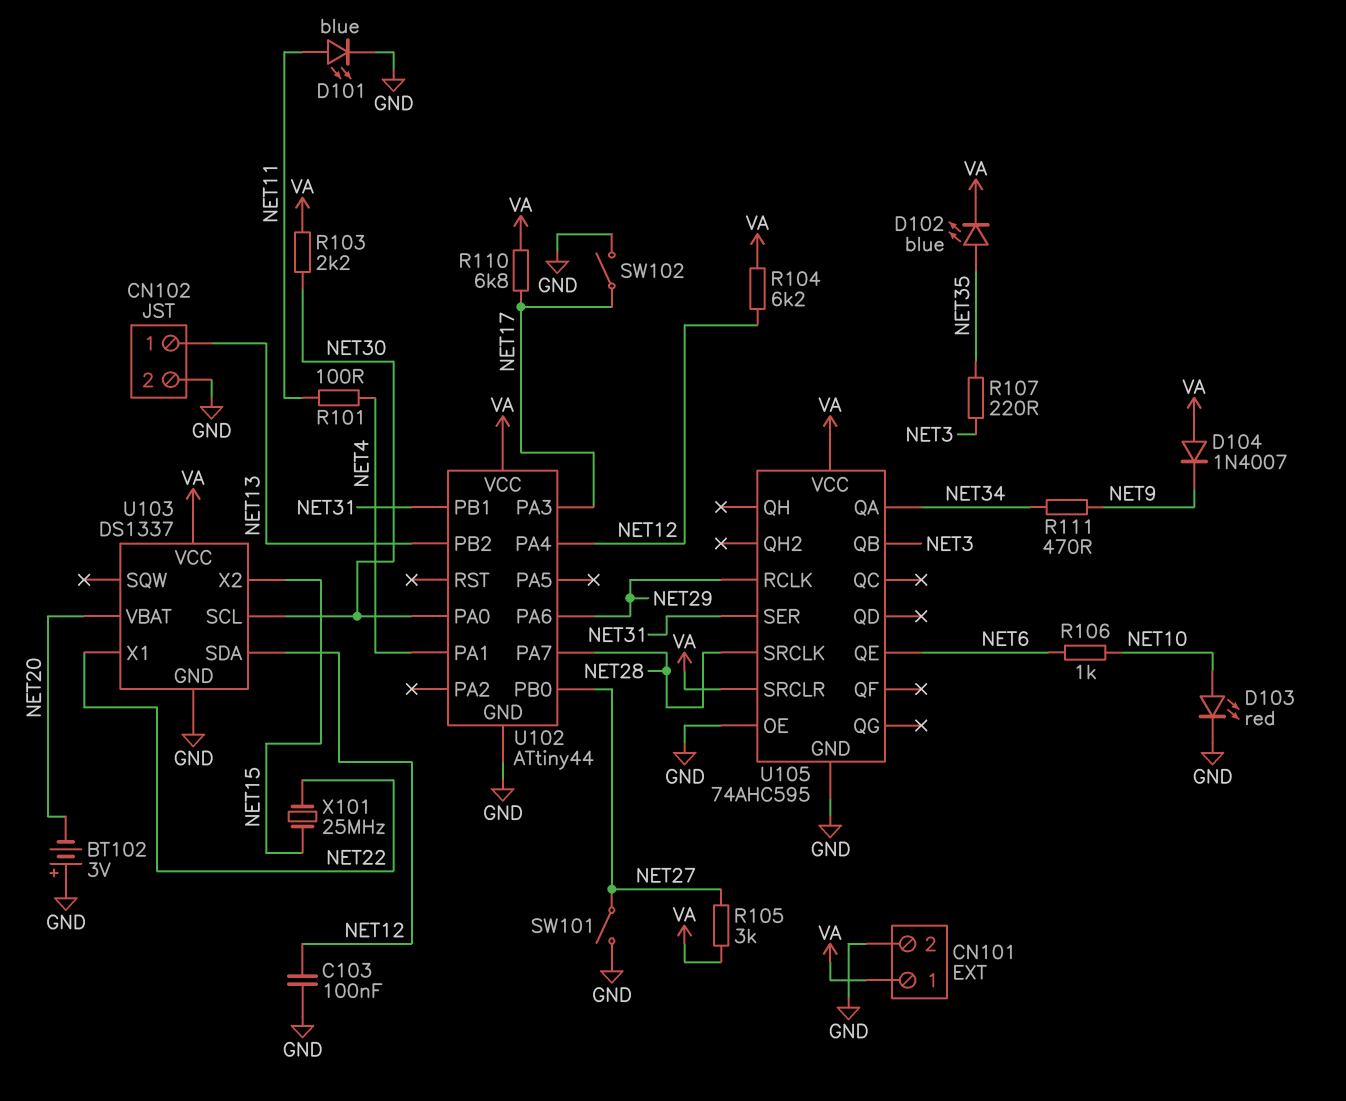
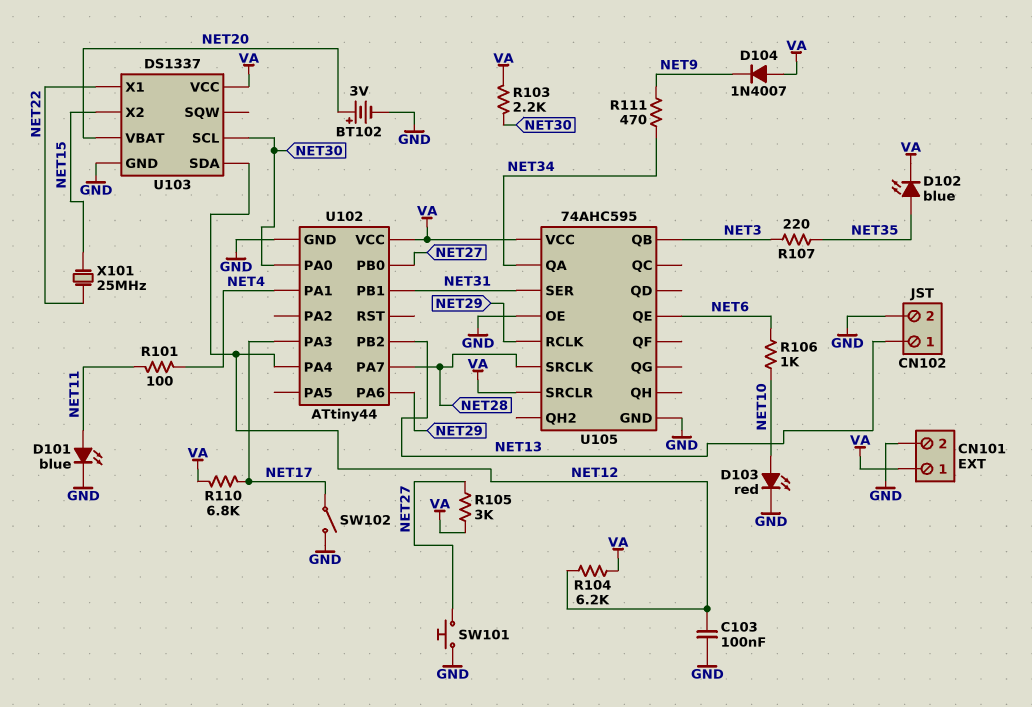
BT102: 3V (plus GND, minus NET20) -> 3V (plus NET20, minus GND)
SW101: switch (GND, NET27) -> button (GND, NET27)

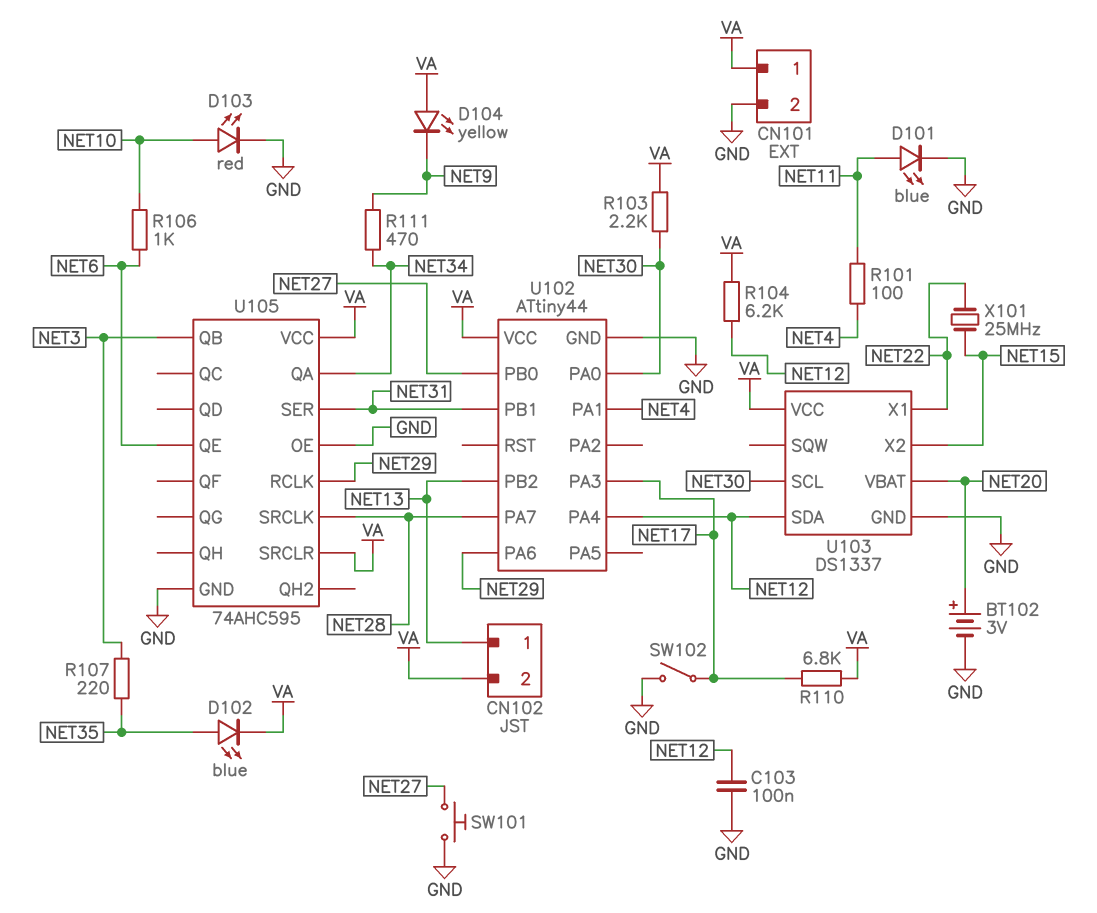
CN102 pin 2: GND -> VA
D104: diode 1N4007 (A VA, K NET9) -> LED yellow (A VA, K NET9)
R105: 3k (NET27, VA) -> none

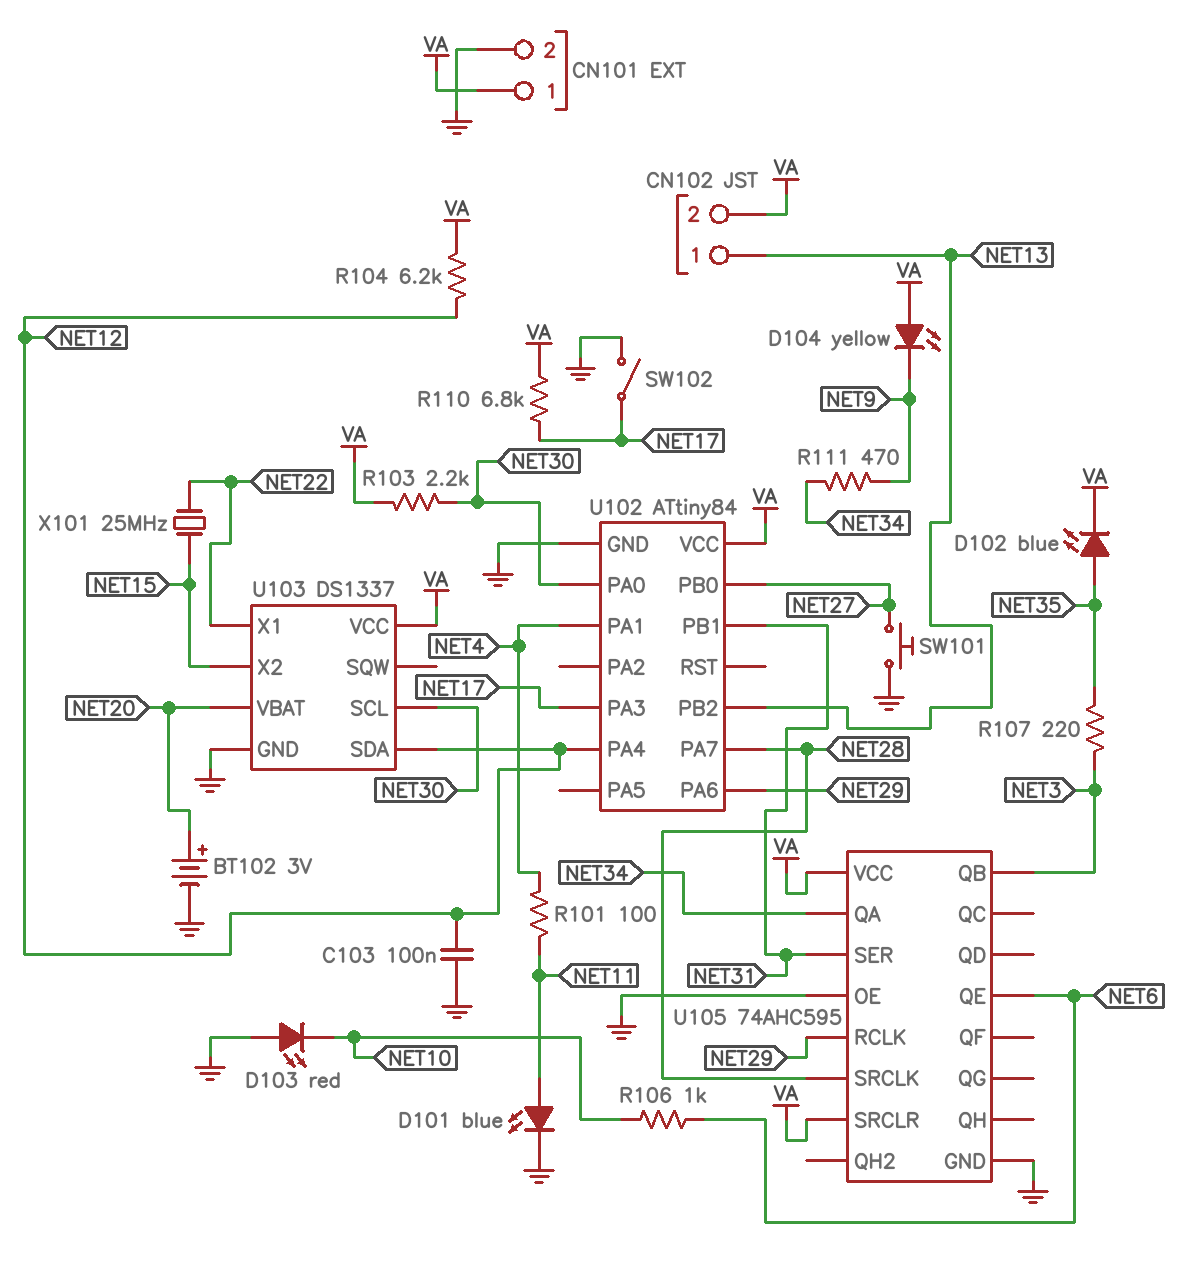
D103: LED red (A NET10, K GND) -> LED red (A GND, K NET10)
U102: ATtiny44 -> ATtiny84

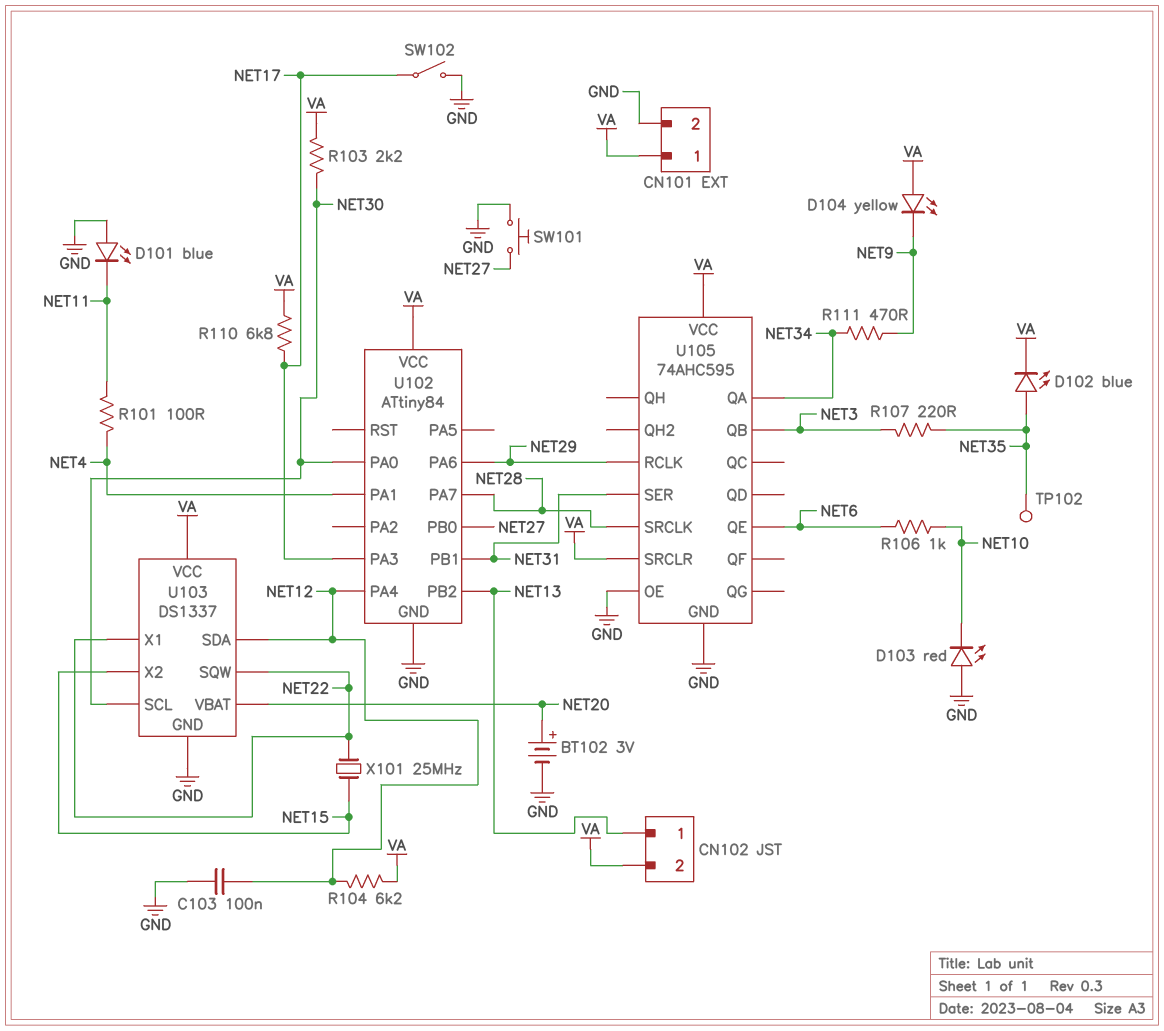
D101: LED blue (A NET11, K GND) -> LED blue (A GND, K NET11)
TP102: none -> test point (NET35)
U103 pin SQW: none -> NET22

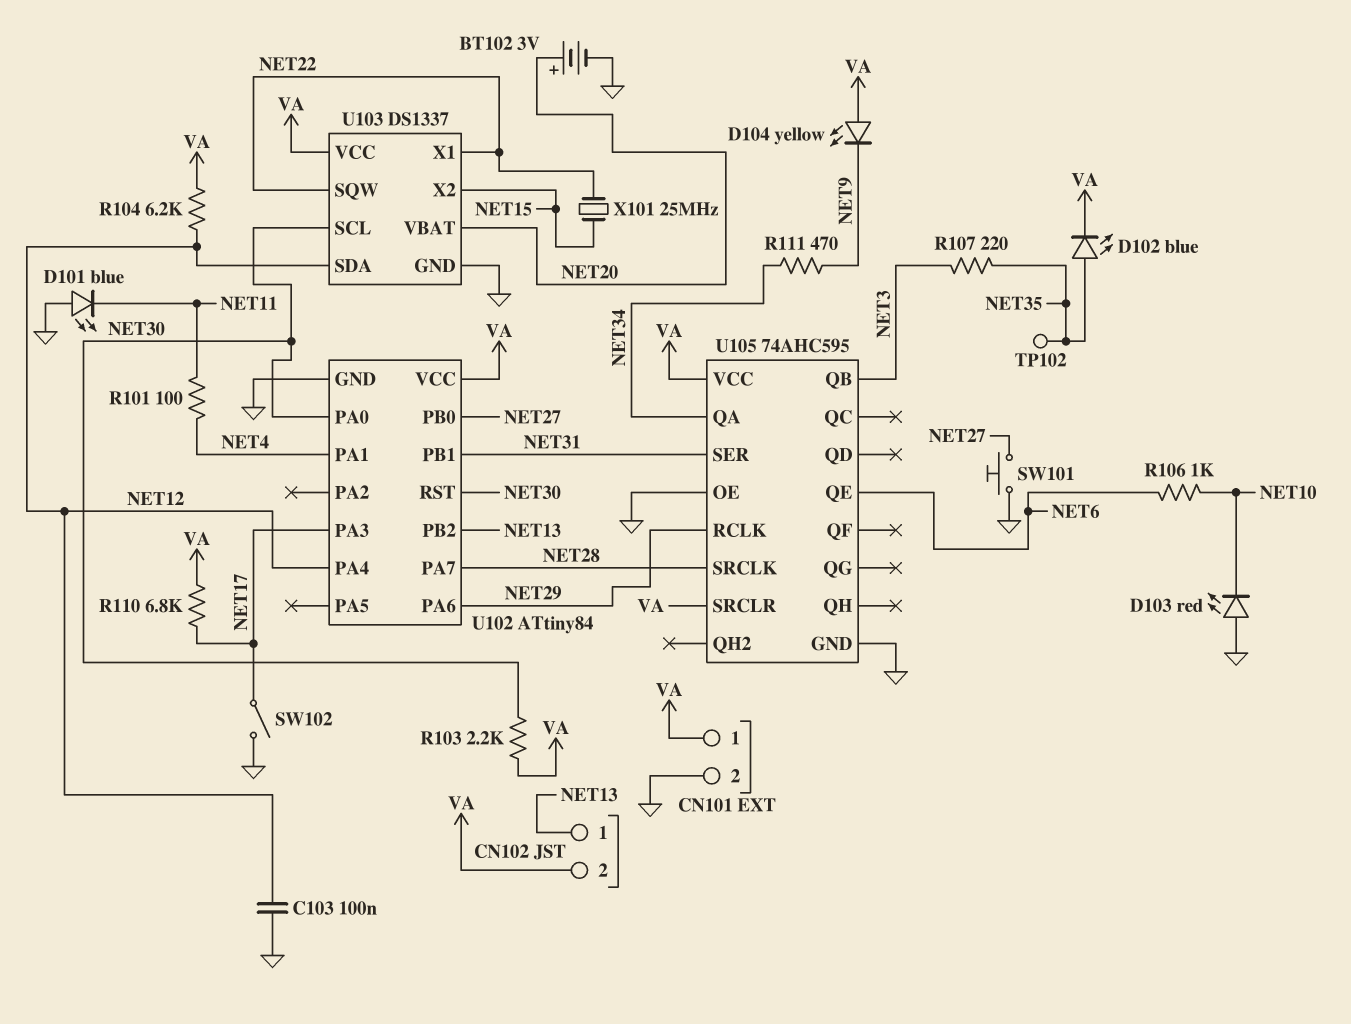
U102 pin RST: none -> NET30

